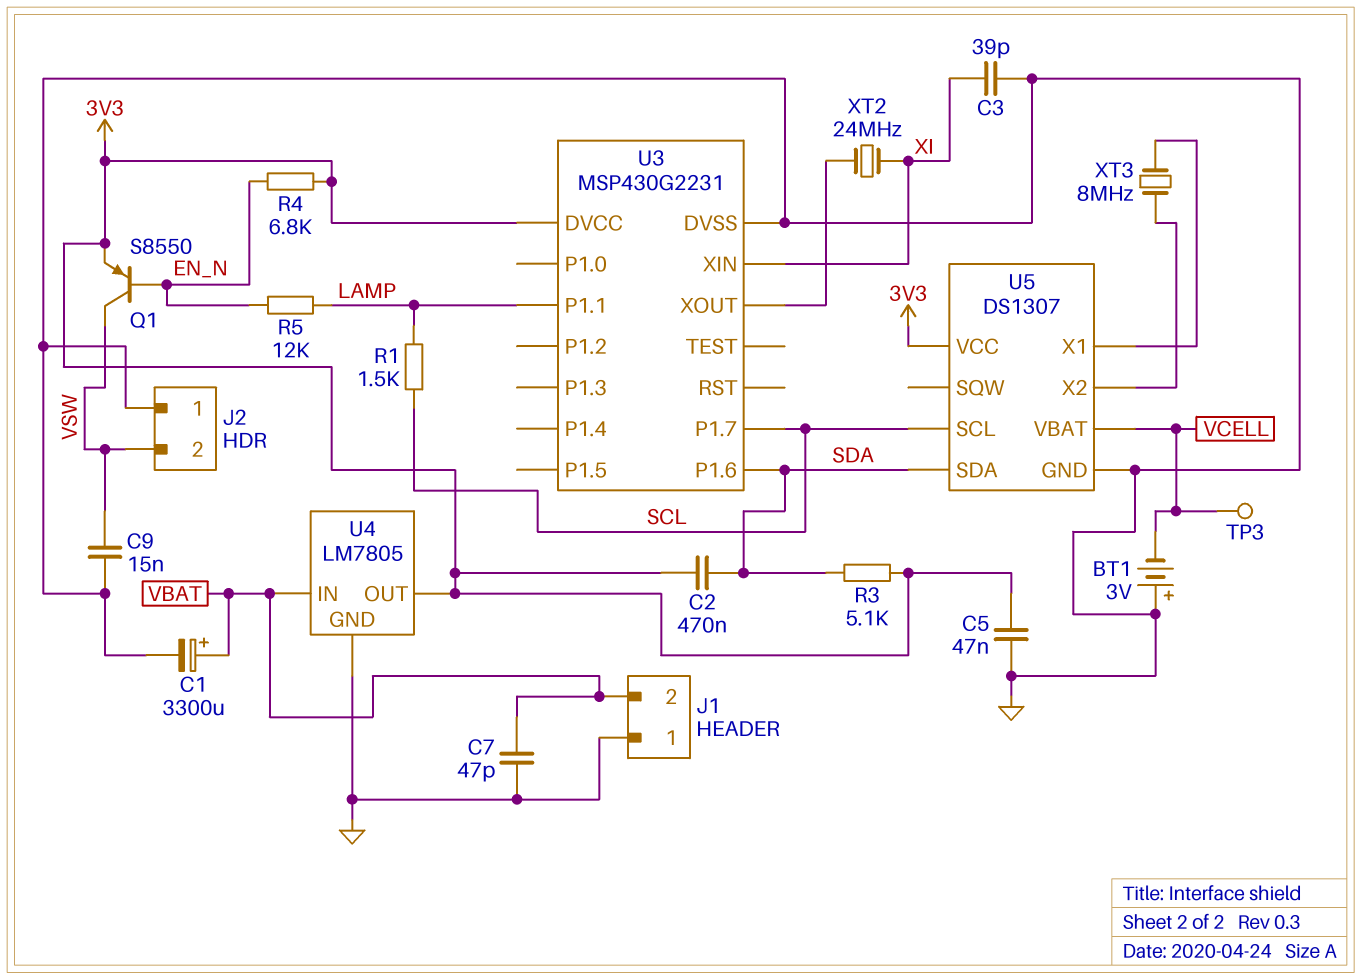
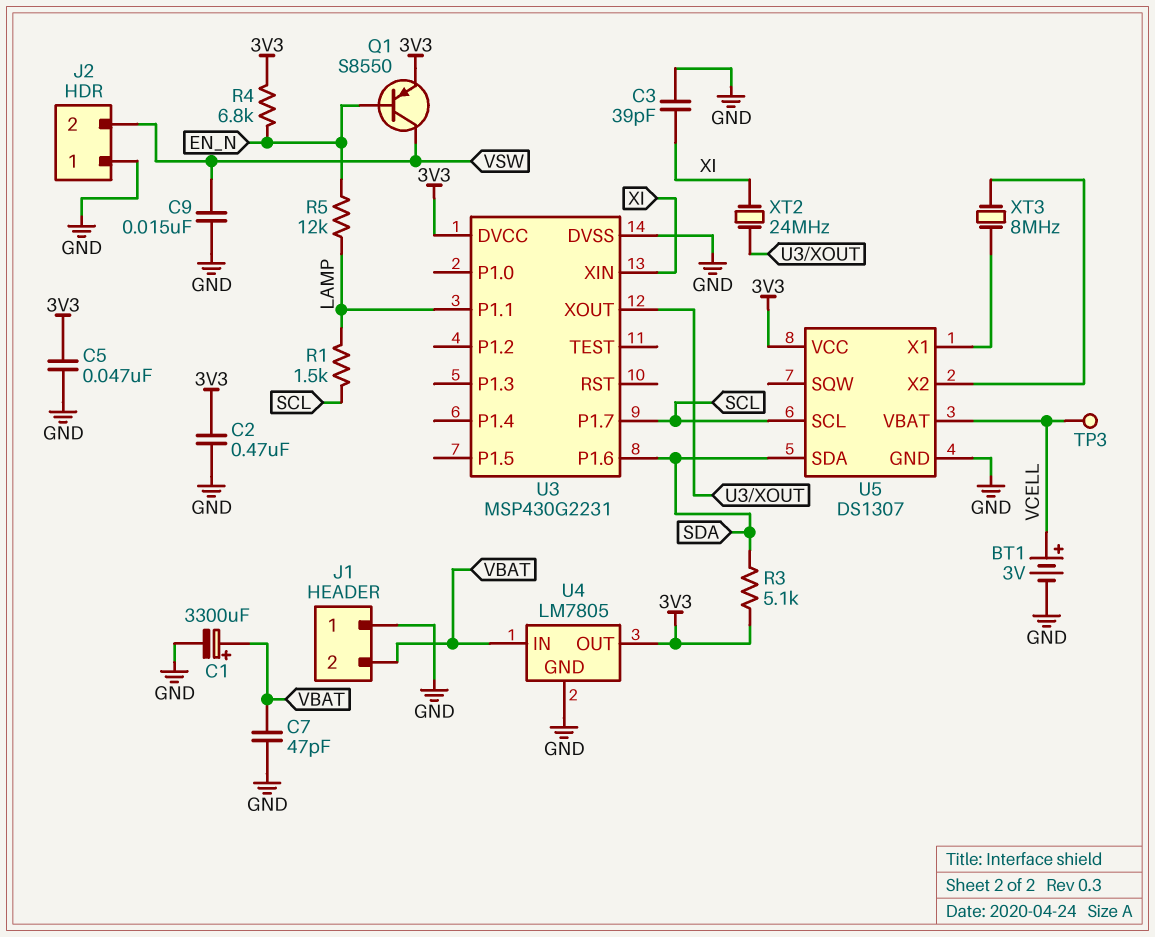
BT1: 3V (plus GND, minus VCELL) -> 3V (plus VCELL, minus GND)
C2: 470nF (3V3, SDA) -> 470nF (3V3, GND)

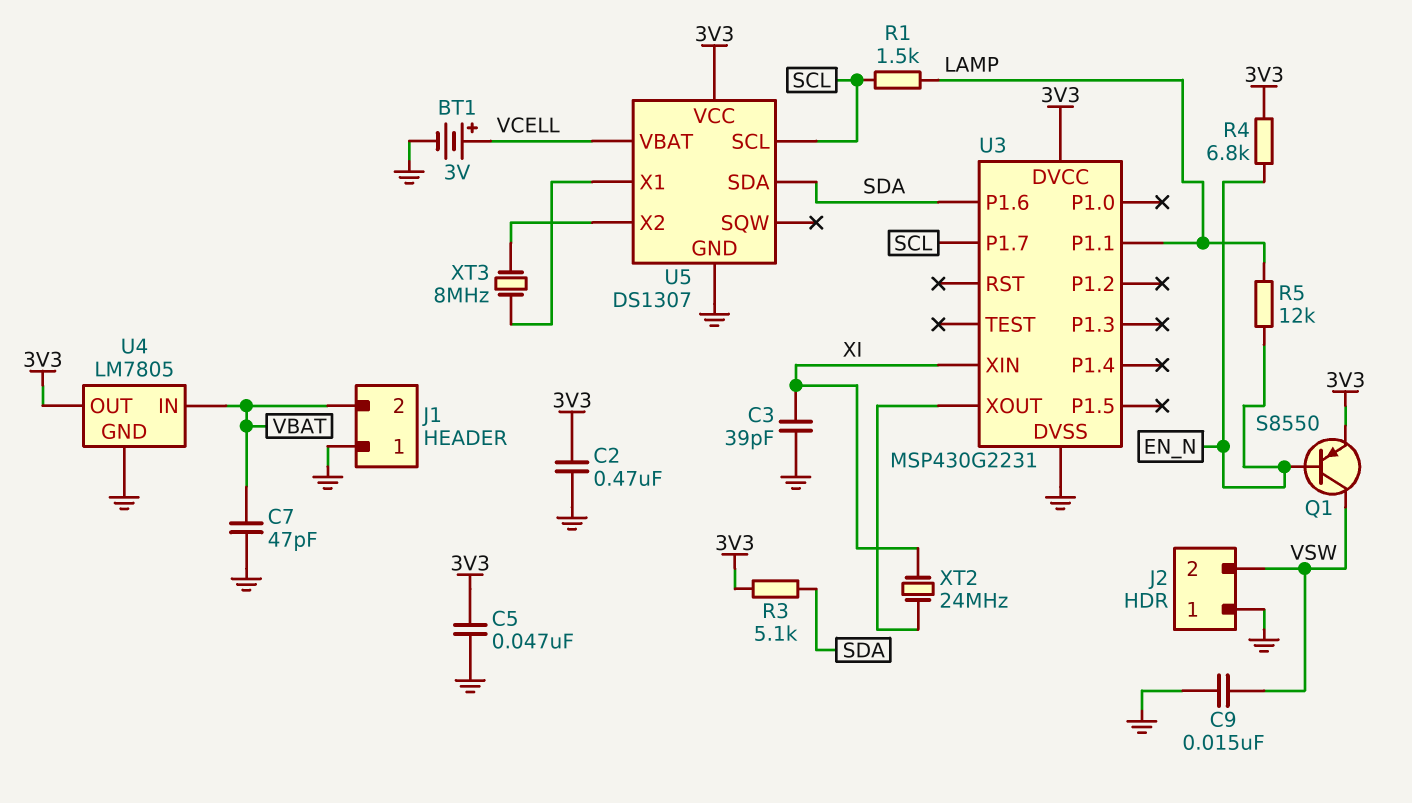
C1: 3300uF (plus VBAT, minus GND) -> none
TP3: test point (VCELL) -> none

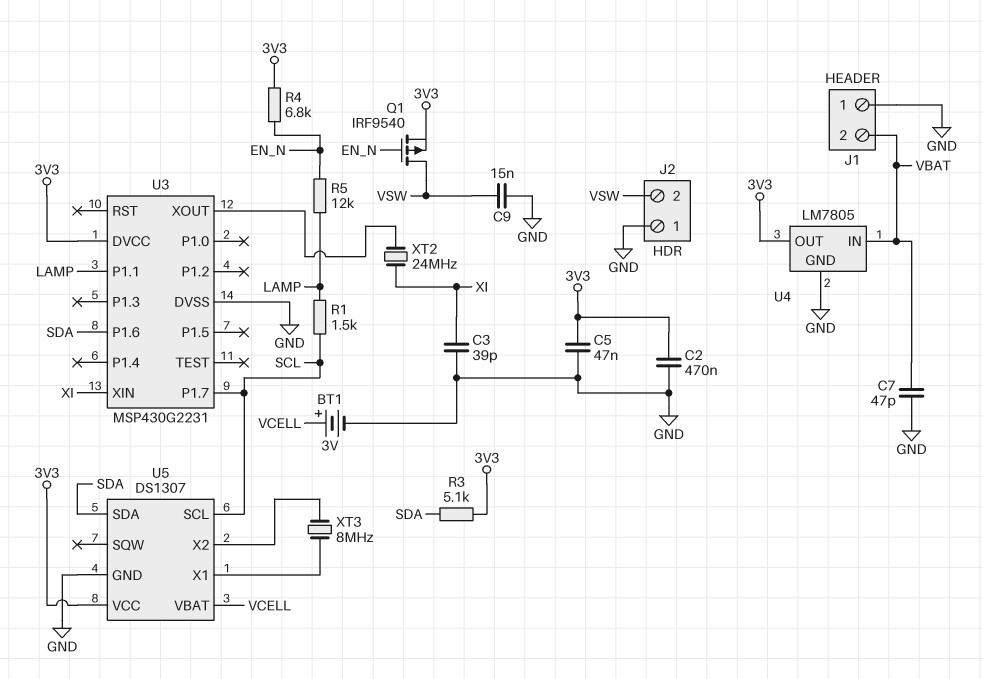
Q1: PNP S8550 (B EN_N, C VSW, E 3V3) -> PMOS IRF9540 (G EN_N, D VSW, S 3V3)

